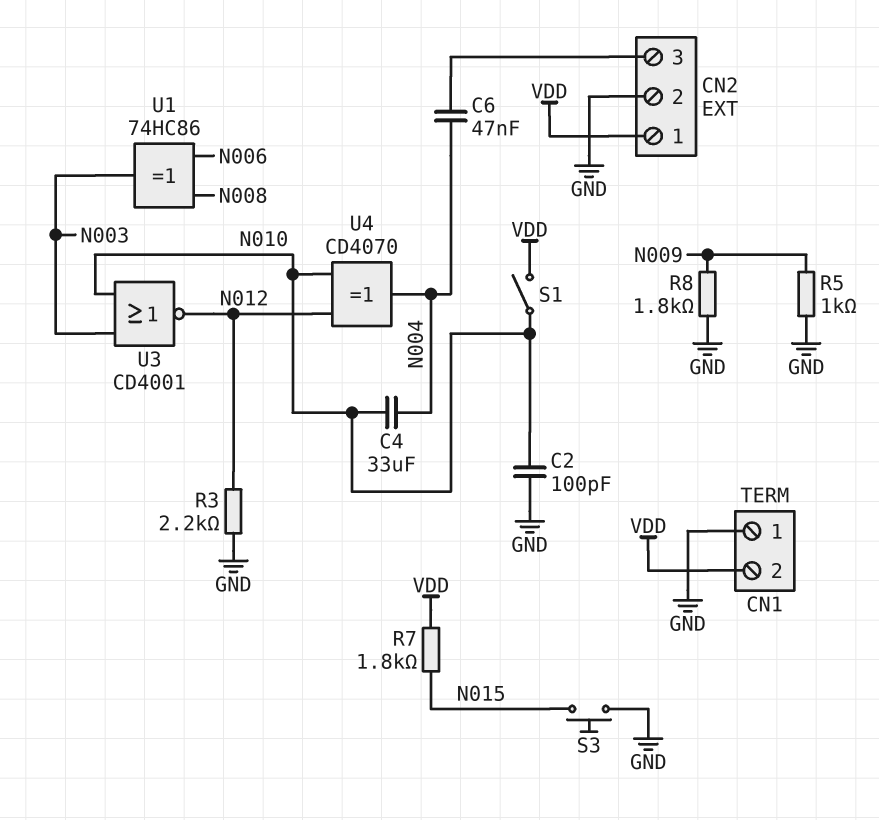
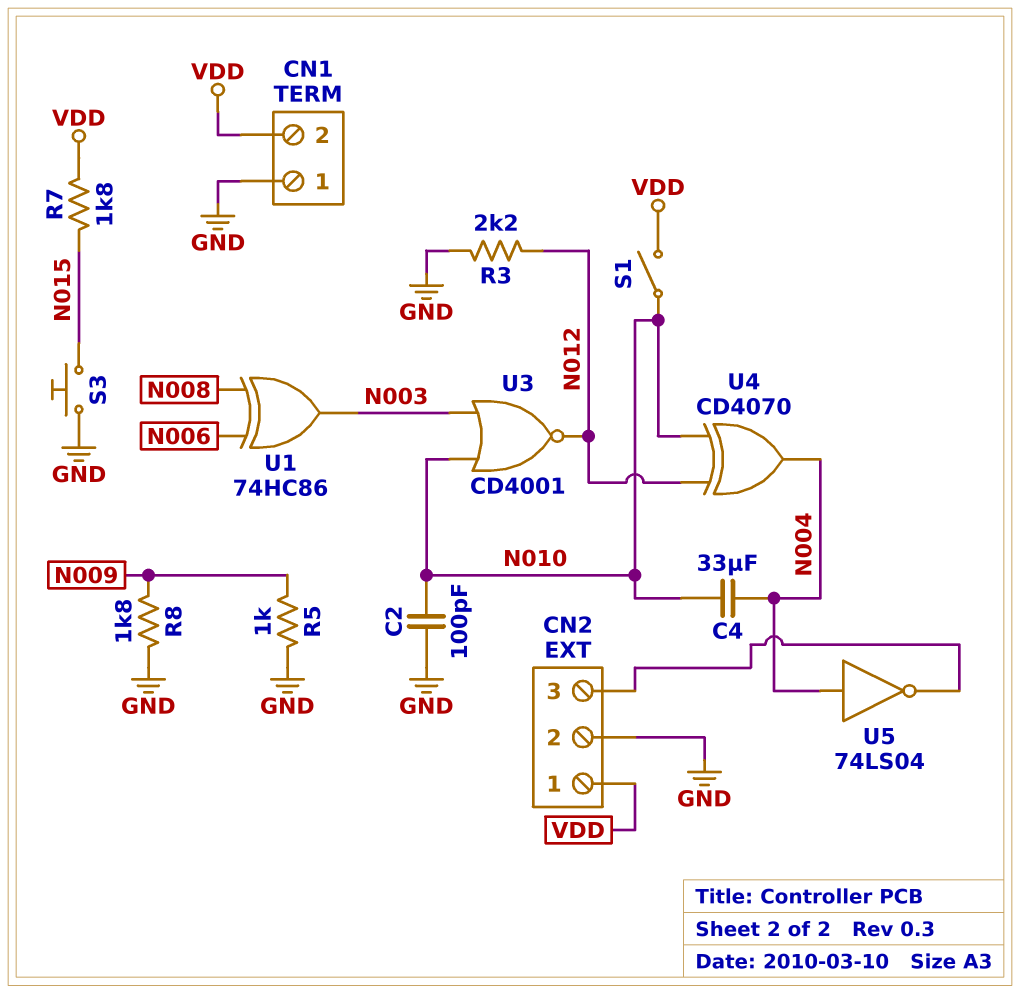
C6: 47nF (CN2/3, N004) -> none
U5: none -> NOT 74LS04 (in N004, out CN2/3)

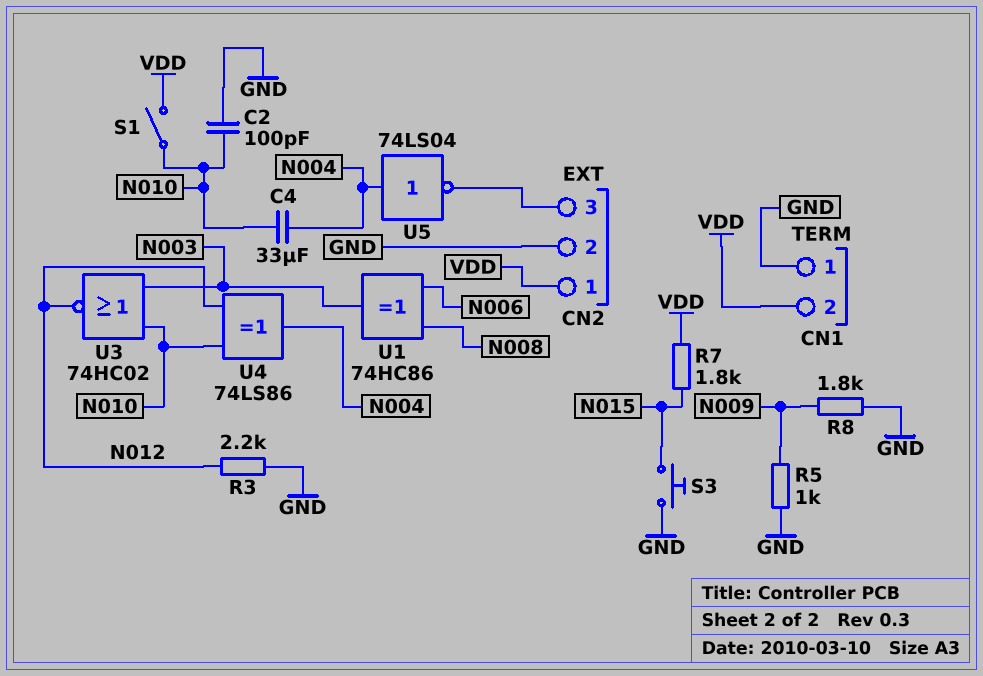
U3: NOR CD4001 (in N003, in N010, out N012) -> NOR 74HC02 (in N003, in N010, out N012)
U4: XOR CD4070 (in N010, in N012, out N004) -> XOR 74LS86 (in N010, in N012, out N004)

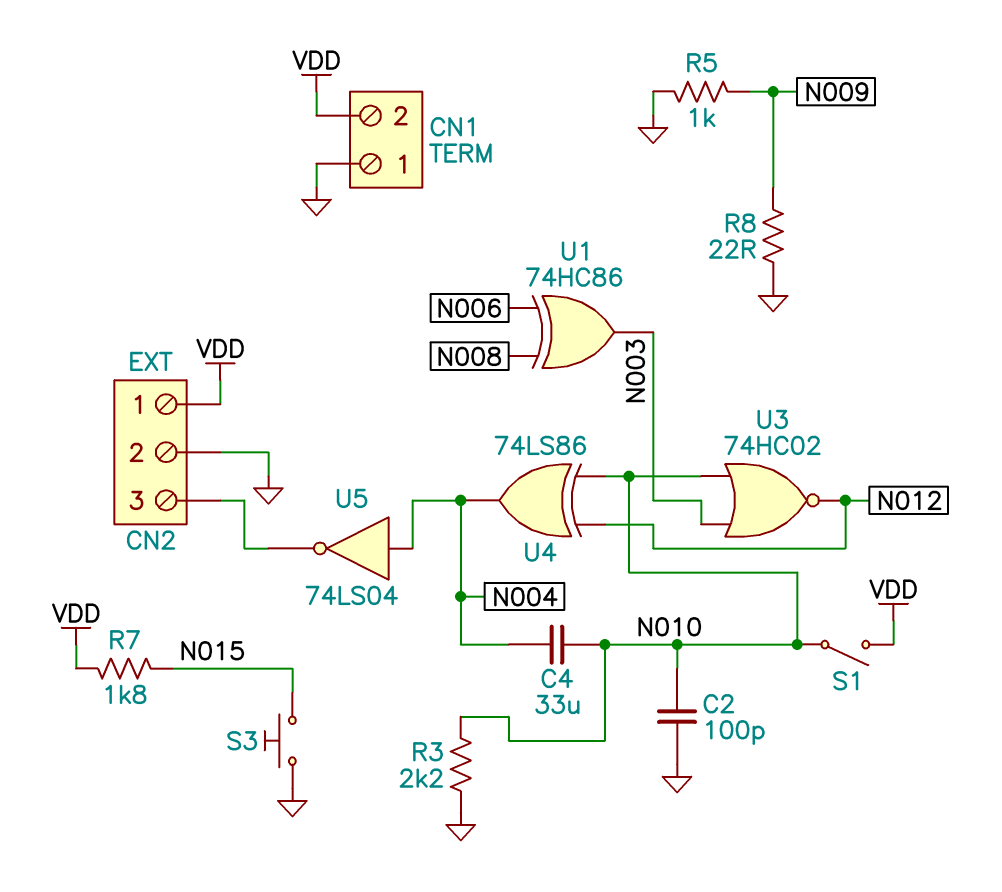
R3: 2.2k (GND, N012) -> 2.2k (GND, N010)
R8: 1.8k (GND, N009) -> 22 (GND, N009)

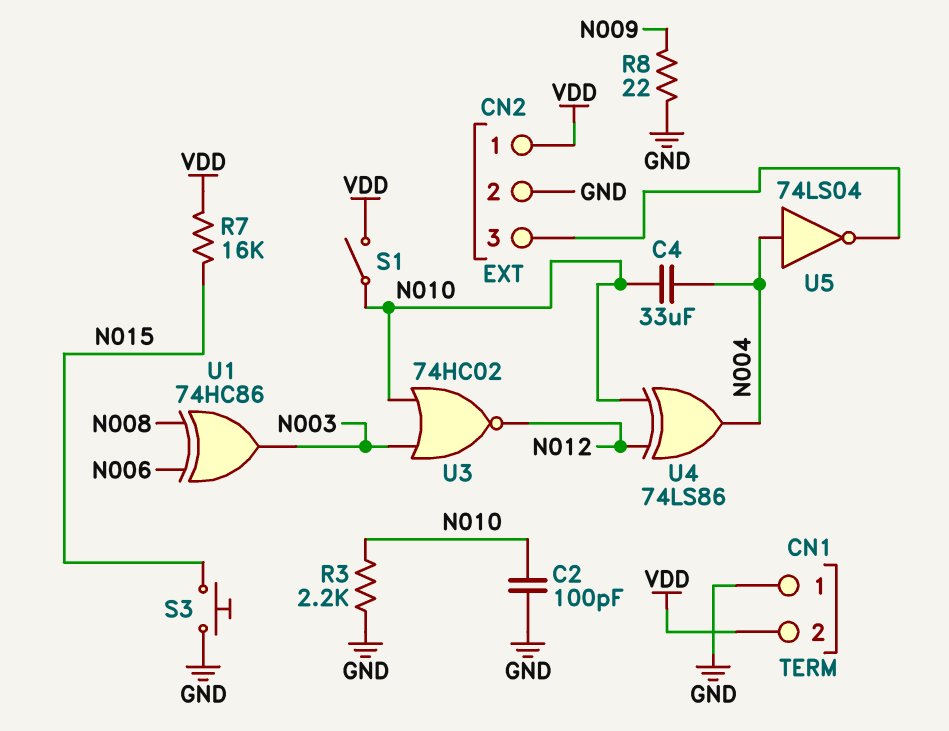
R5: 1k (GND, N009) -> none
R7: 1.8k (N015, VDD) -> 16k (N015, VDD)

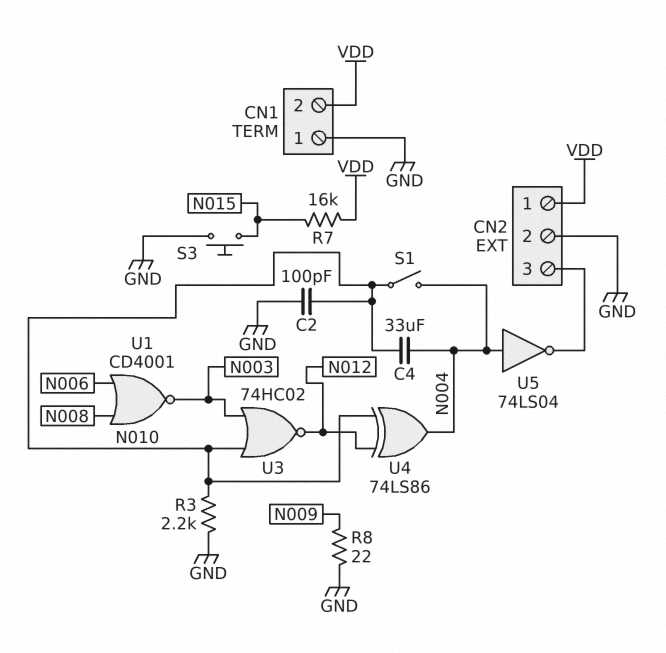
S1: switch (N010, VDD) -> switch (N004, N010)
U1: XOR 74HC86 (in N006, in N008, out N003) -> NOR CD4001 (in N006, in N008, out N003)

